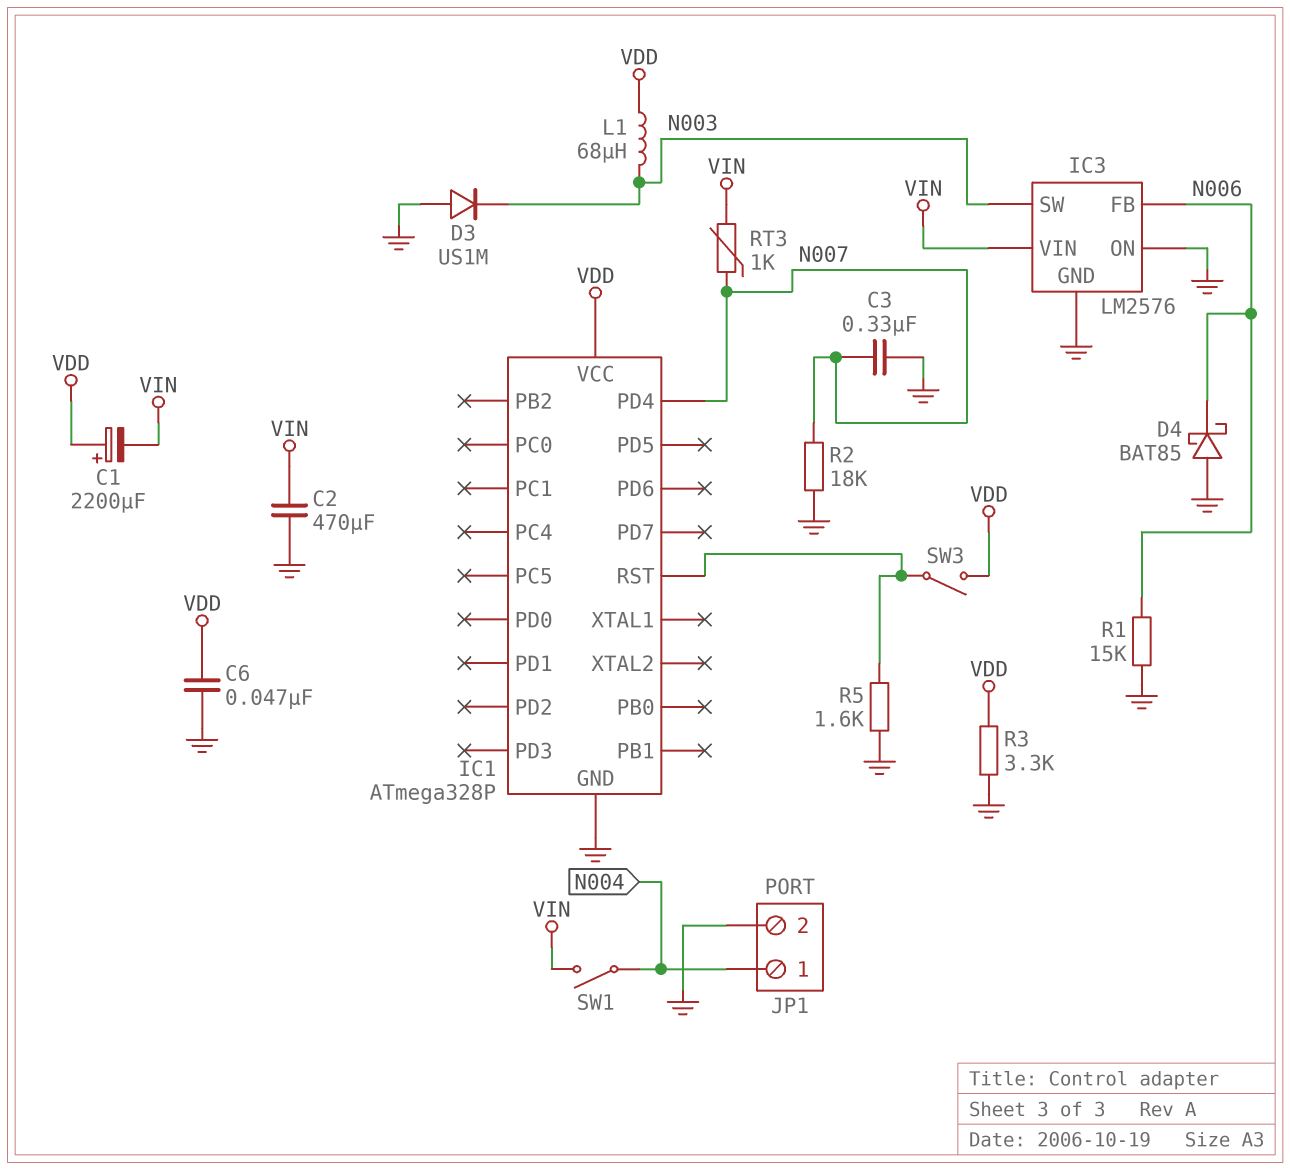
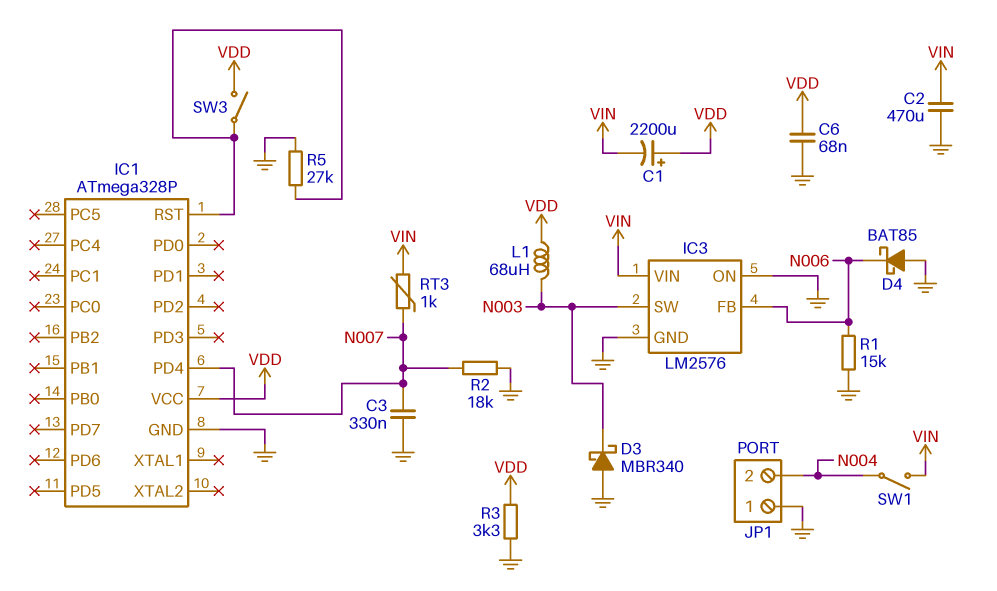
C6: 47nF (GND, VDD) -> 68nF (GND, VDD)
D3: diode US1M (A GND, K N003) -> schottky MBR340 (A GND, K N003)
JP1 pin 1: N004 -> GND
JP1 pin 2: GND -> N004
R5: 1.6k (GND, IC1/RST) -> 27k (GND, IC1/RST)

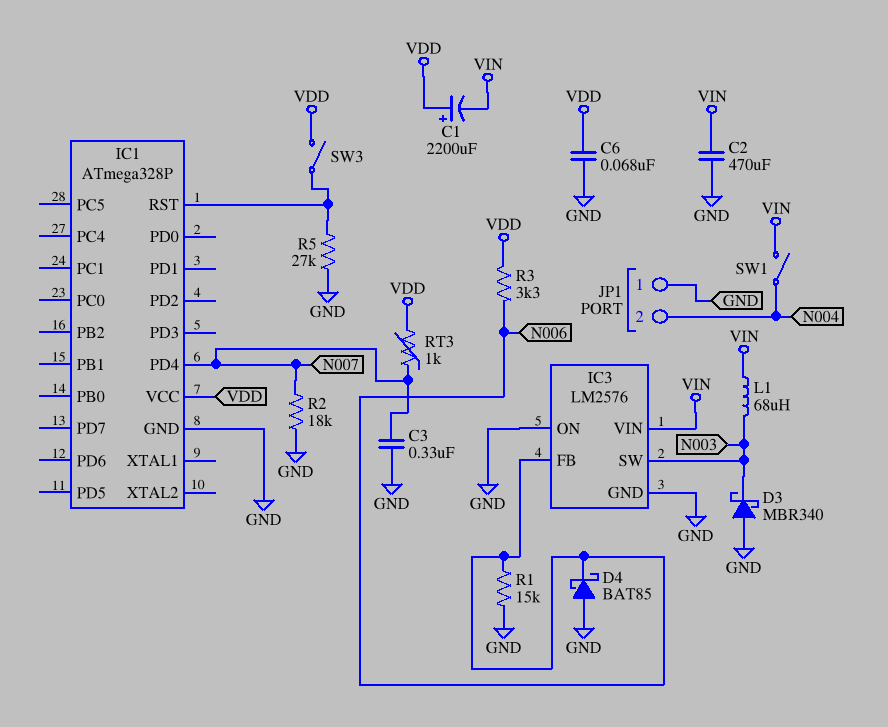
L1: 68uH (N003, VDD) -> 68uH (N003, VIN)
R3: 3.3k (GND, VDD) -> 3.3k (N006, VDD)
RT3: 1k (N007, VIN) -> 1k (N007, VDD)

